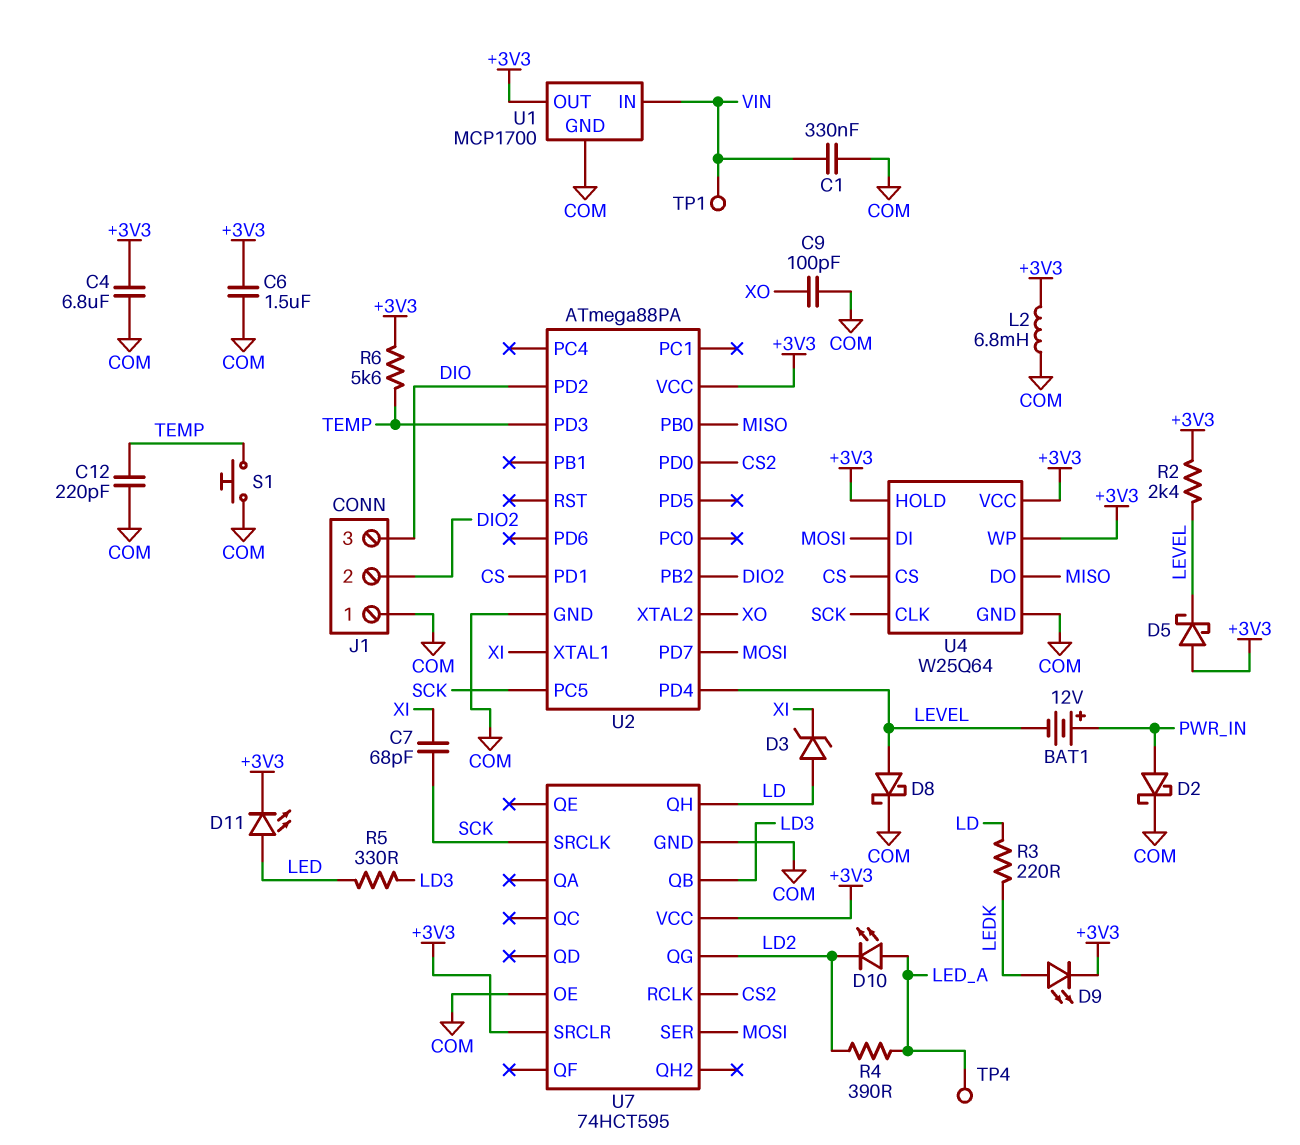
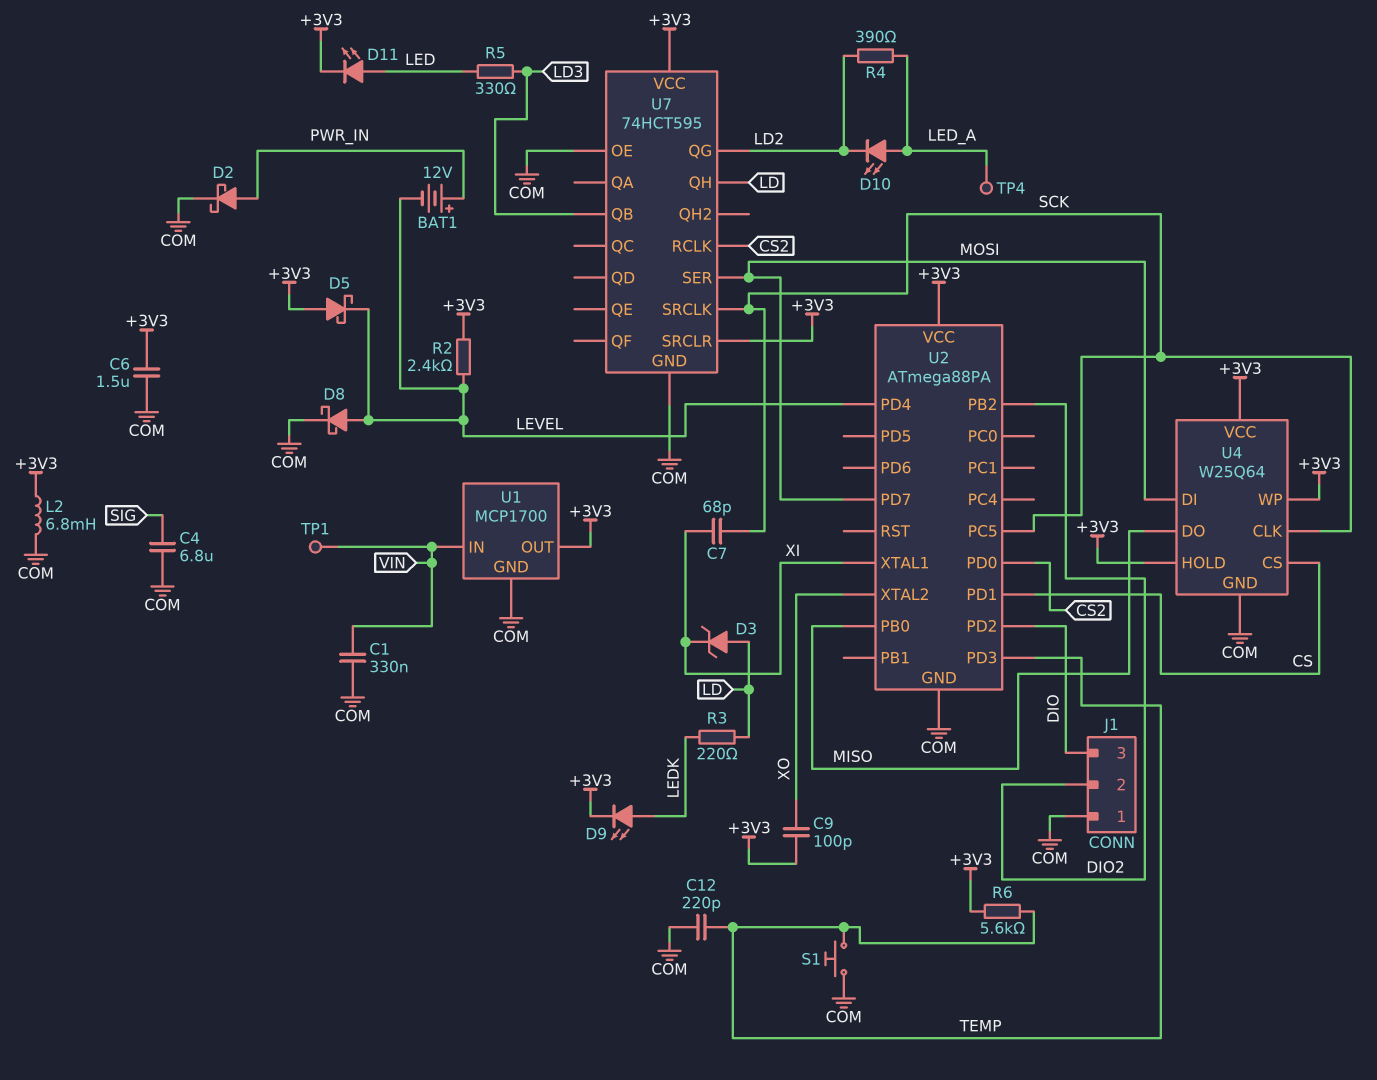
C4: 6.8uF (+3V3, COM) -> 6.8uF (COM, SIG)
C9: 100pF (COM, XO) -> 100pF (+3V3, XO)

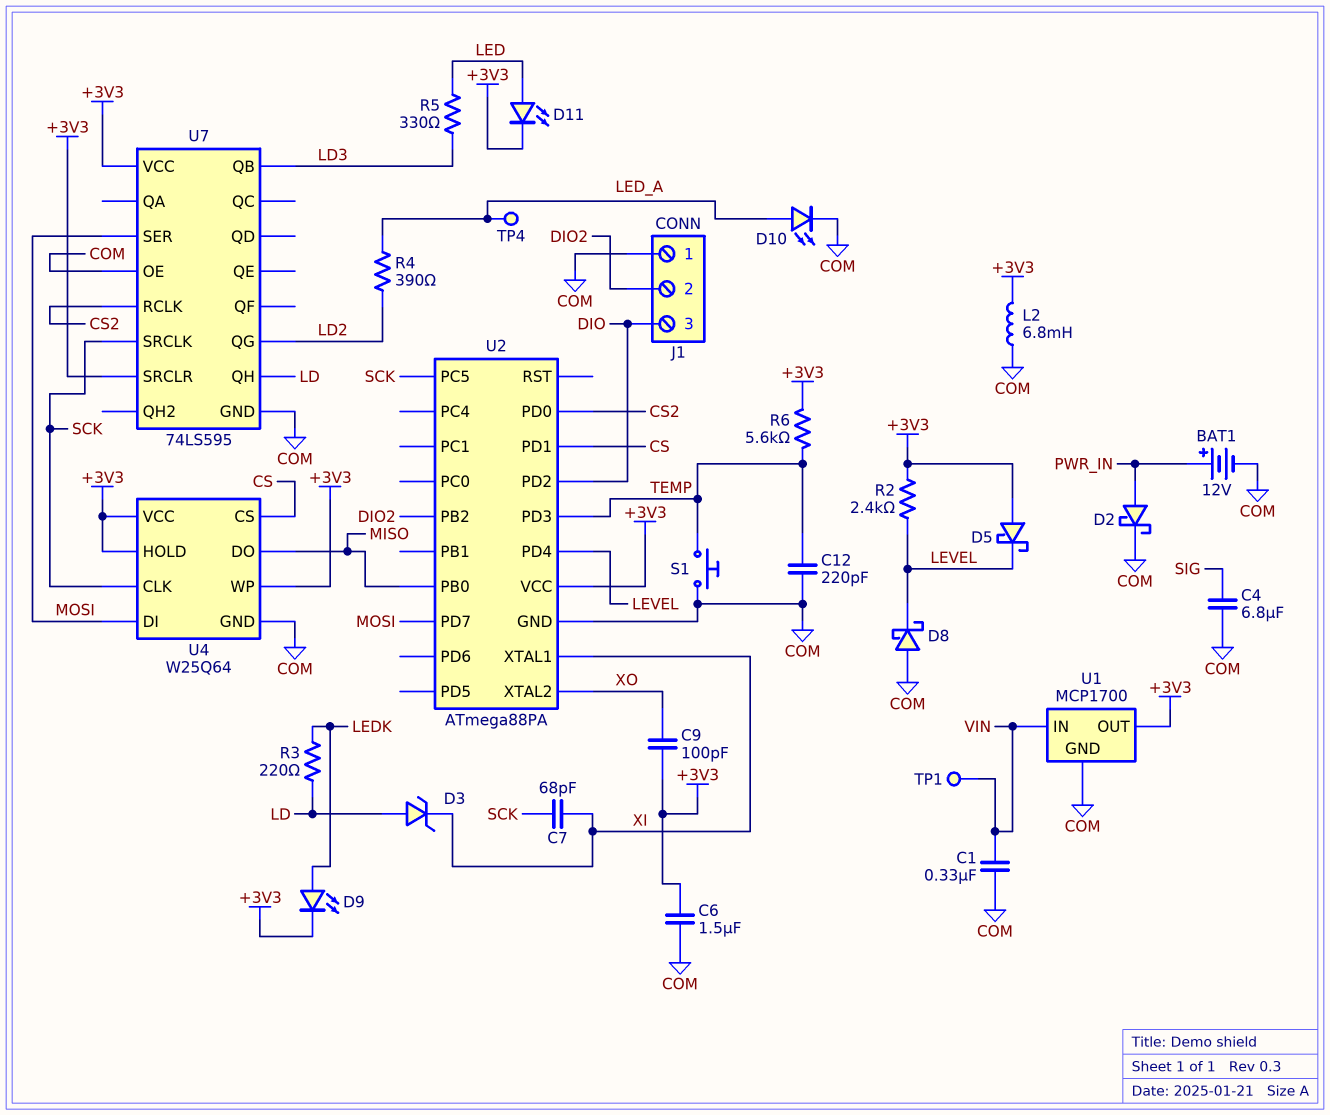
BAT1: 12V (plus PWR_IN, minus LEVEL) -> 12V (plus PWR_IN, minus COM)
D8: schottky (A LEVEL, K COM) -> schottky (A COM, K LEVEL)
D10: LED (A LED_A, K LD2) -> LED (A LED_A, K COM)
U7: 74HCT595 -> 74LS595

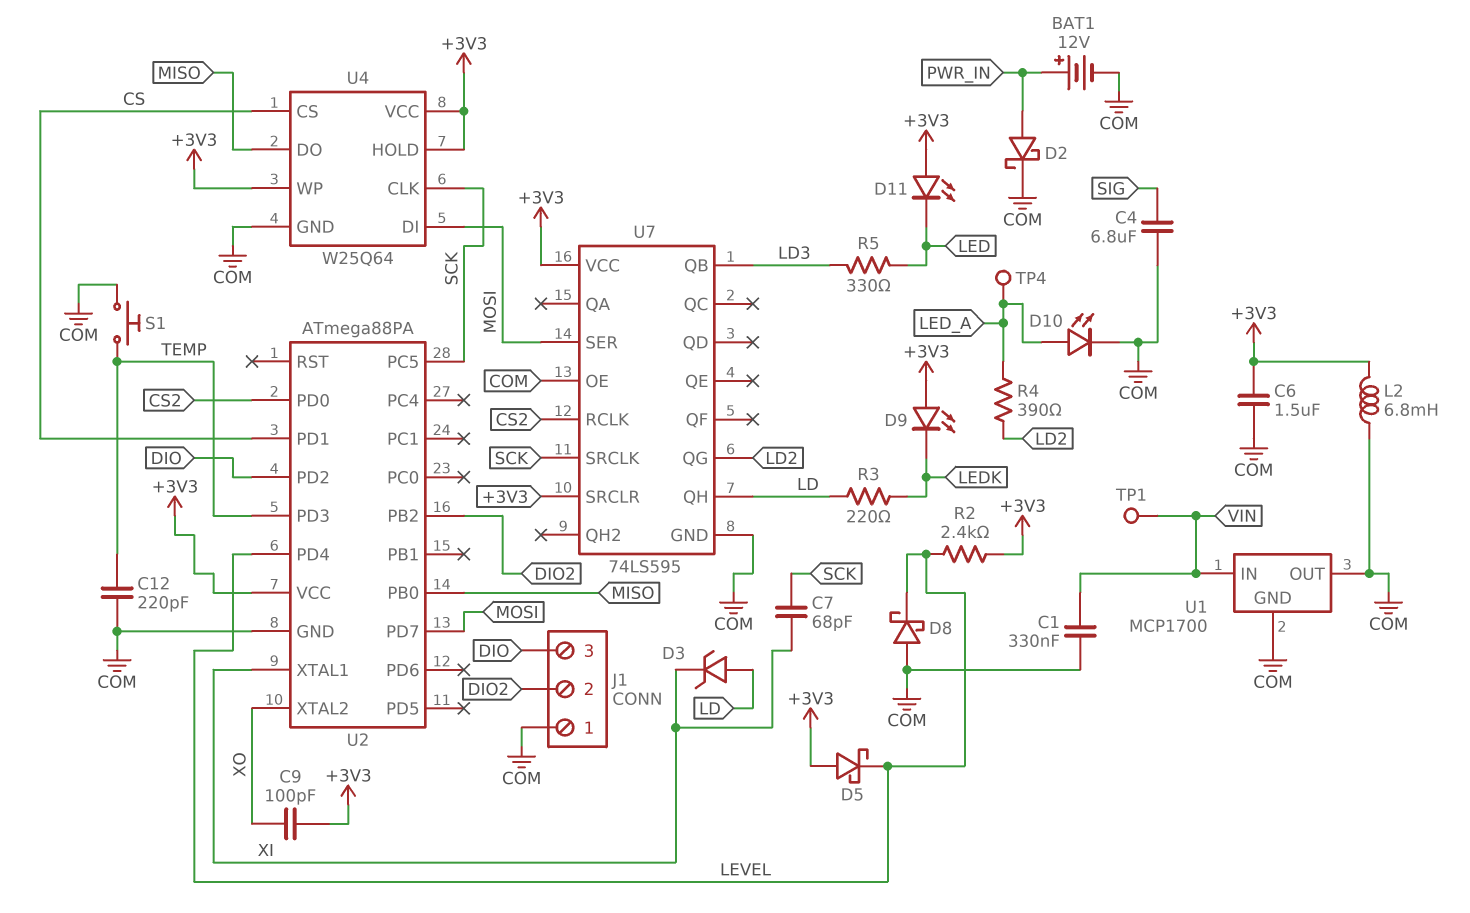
D9: LED (A LEDK, K +3V3) -> LED (A +3V3, K LEDK)
D11: LED (A LED, K +3V3) -> LED (A +3V3, K LED)
R6: 5.6k (+3V3, TEMP) -> none
U1 pin OUT: +3V3 -> COM

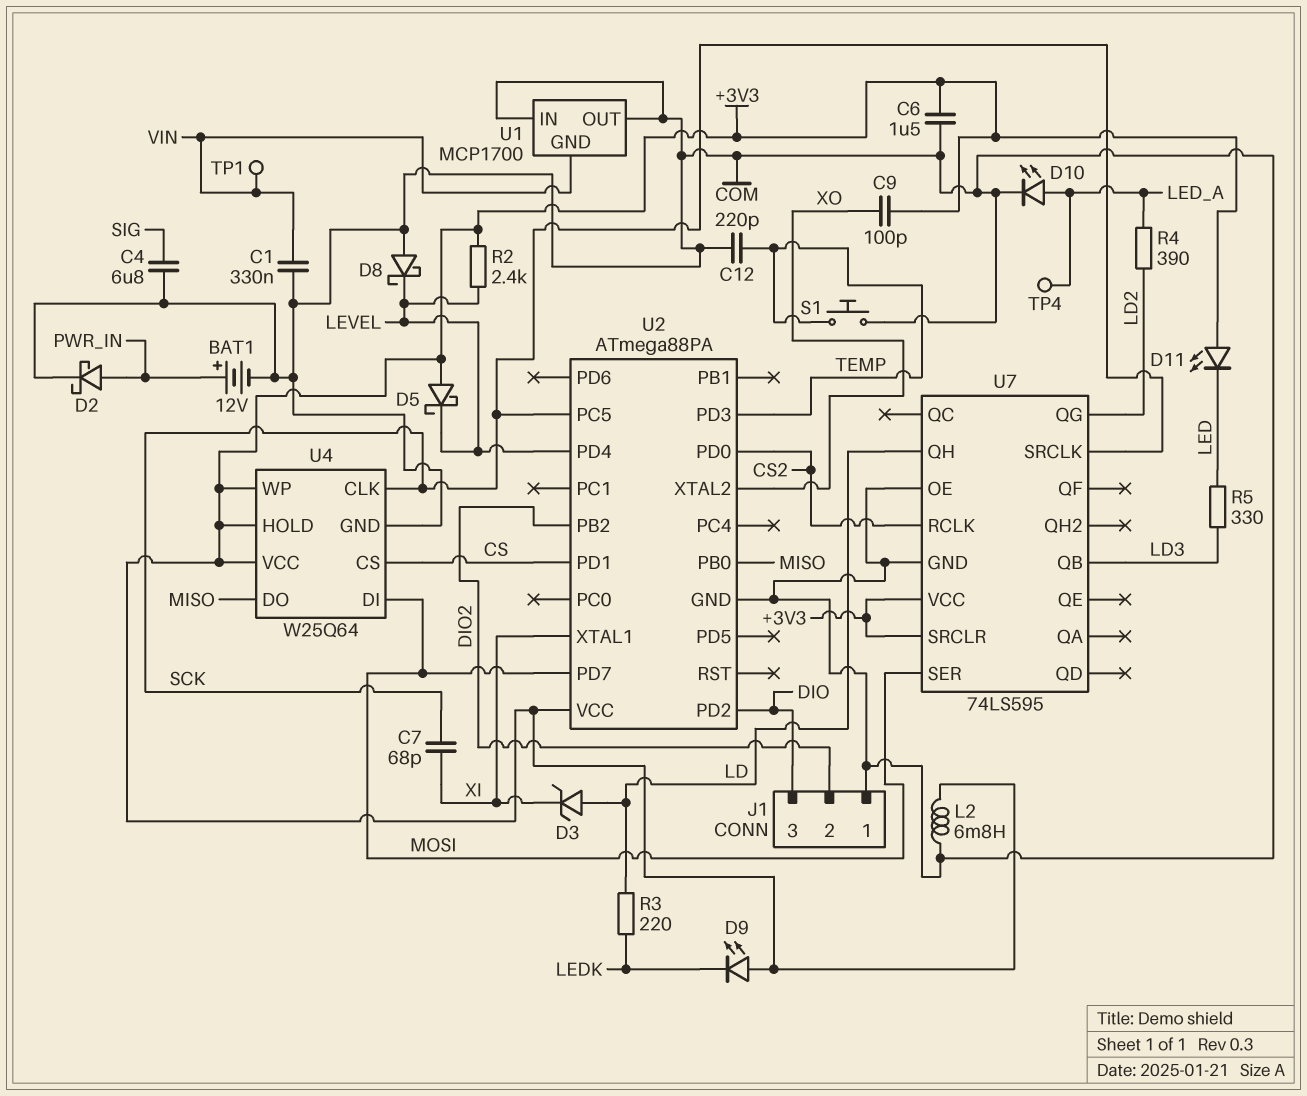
U1 pin GND: COM -> VIN
U1 pin IN: VIN -> COM

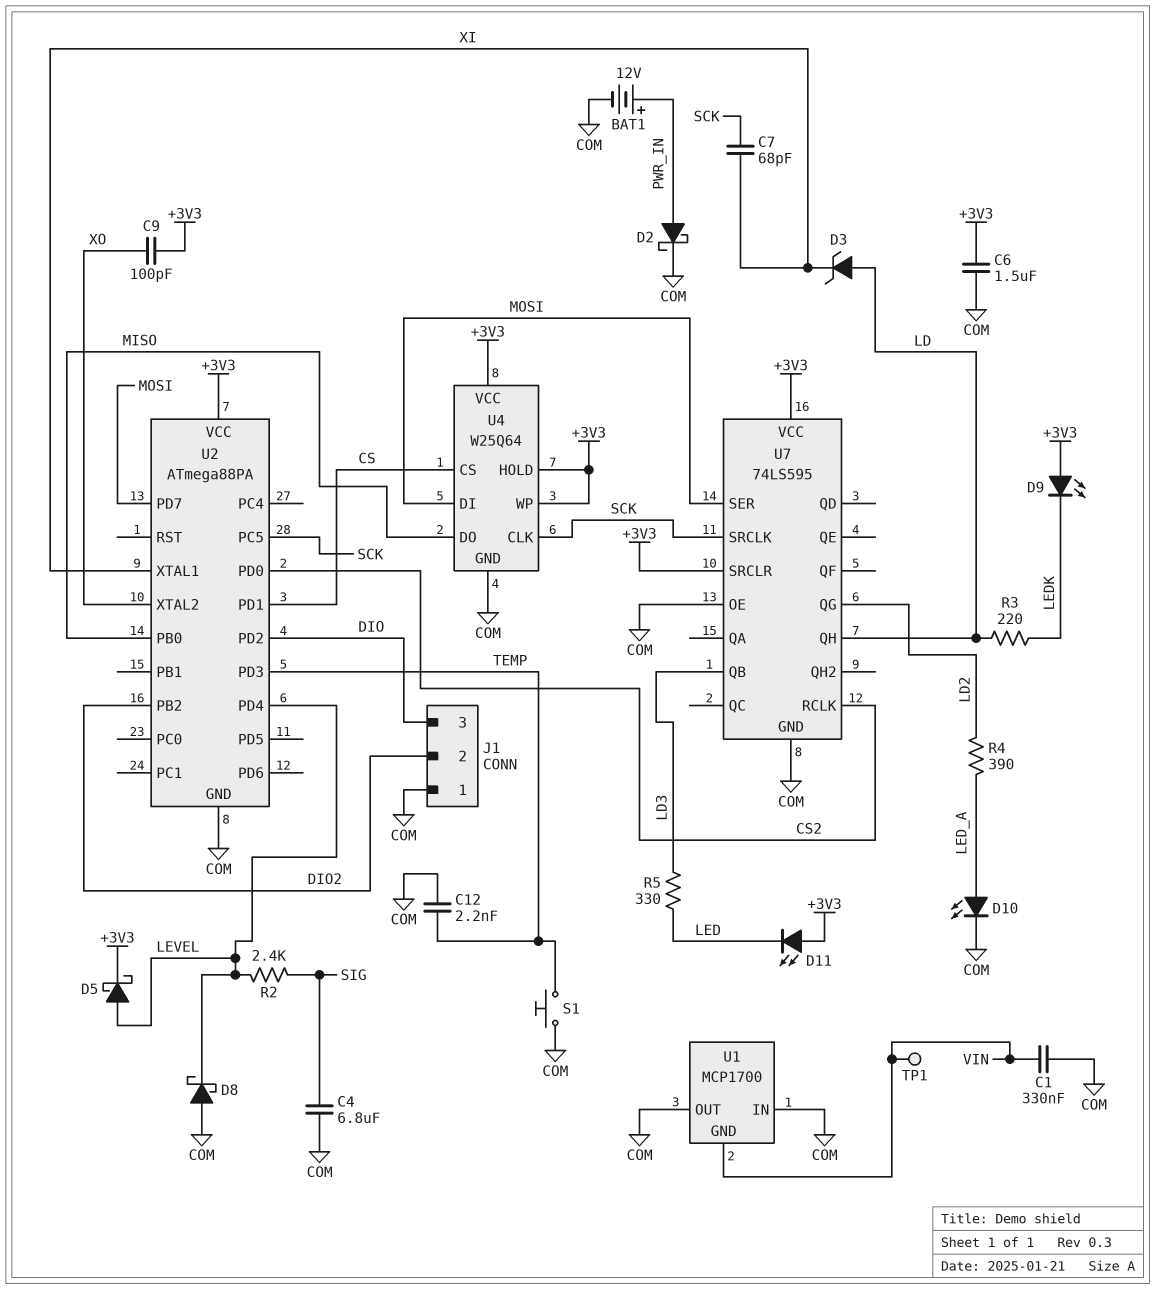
C12: 220pF (COM, TEMP) -> 2.2nF (COM, TEMP)
D5: schottky (A +3V3, K LEVEL) -> schottky (A LEVEL, K +3V3)
L2: 6.8mH (+3V3, COM) -> none
R2: 2.4k (+3V3, LEVEL) -> 2.4k (LEVEL, SIG)
TP4: test point (LED_A) -> none

